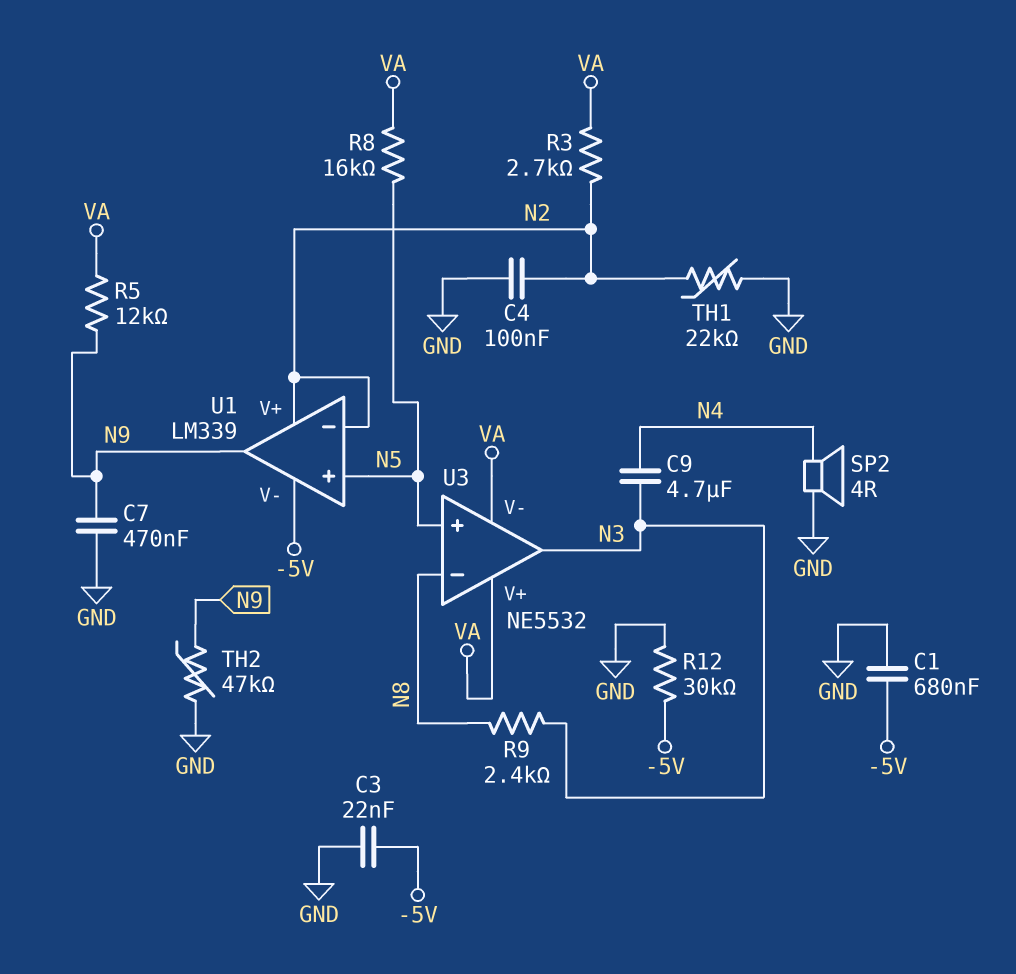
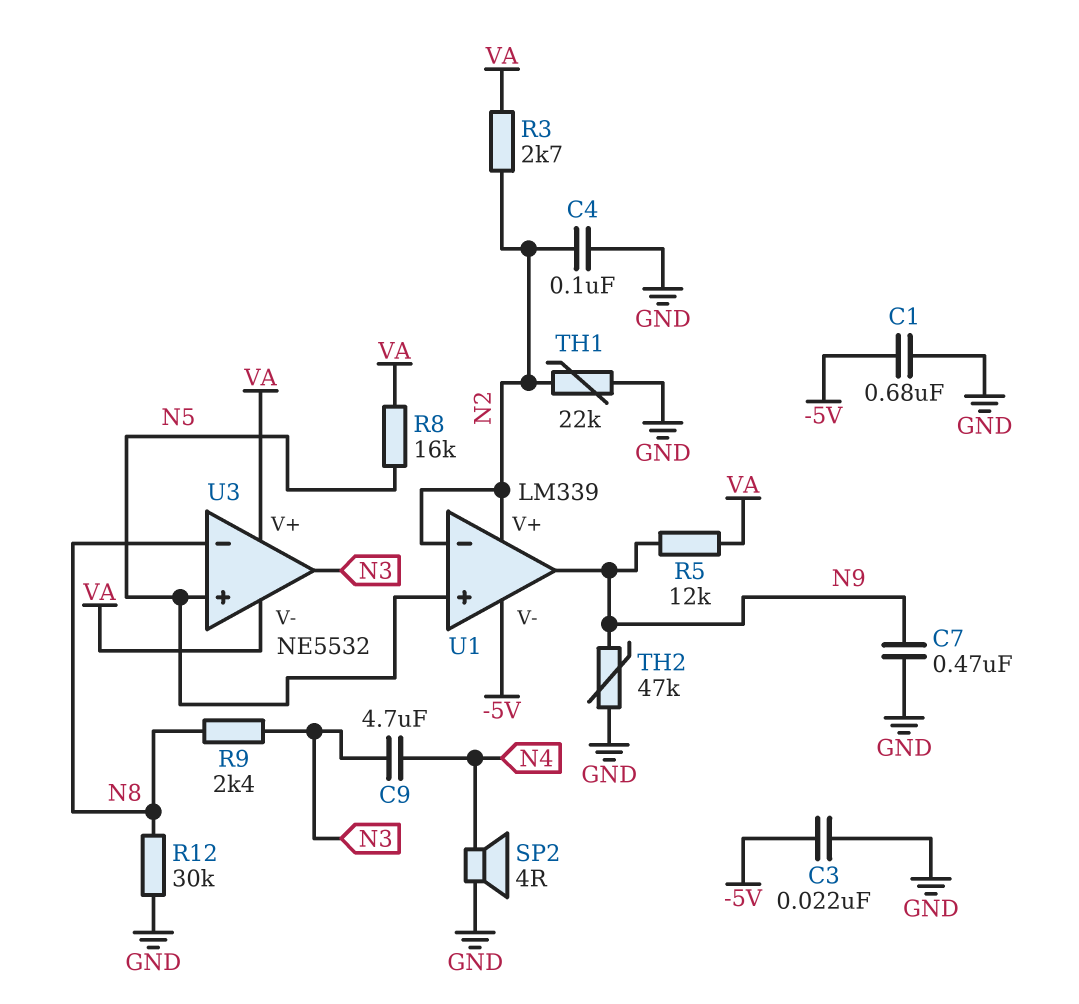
R12: 30k (-5V, GND) -> 30k (GND, N8)

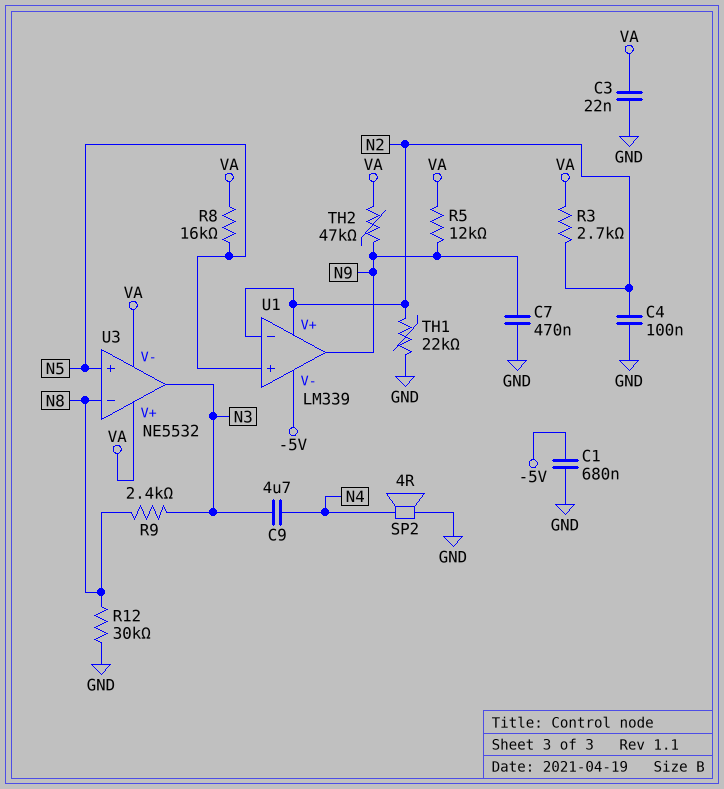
C3: 22nF (-5V, GND) -> 22nF (GND, VA)
TH2: 47k (GND, N9) -> 47k (N9, VA)

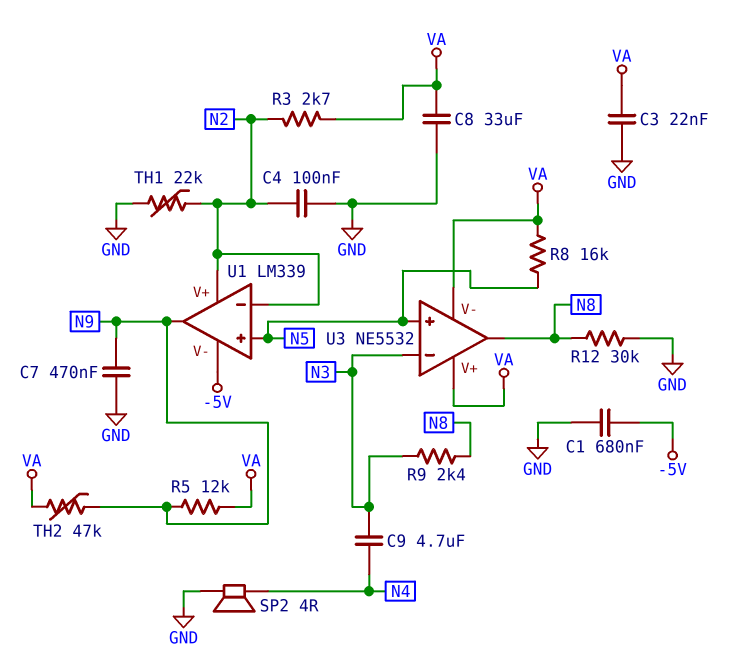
C8: none -> 33uF (GND, VA)
U3 pin in-: N8 -> N3
U3 pin out: N3 -> N8

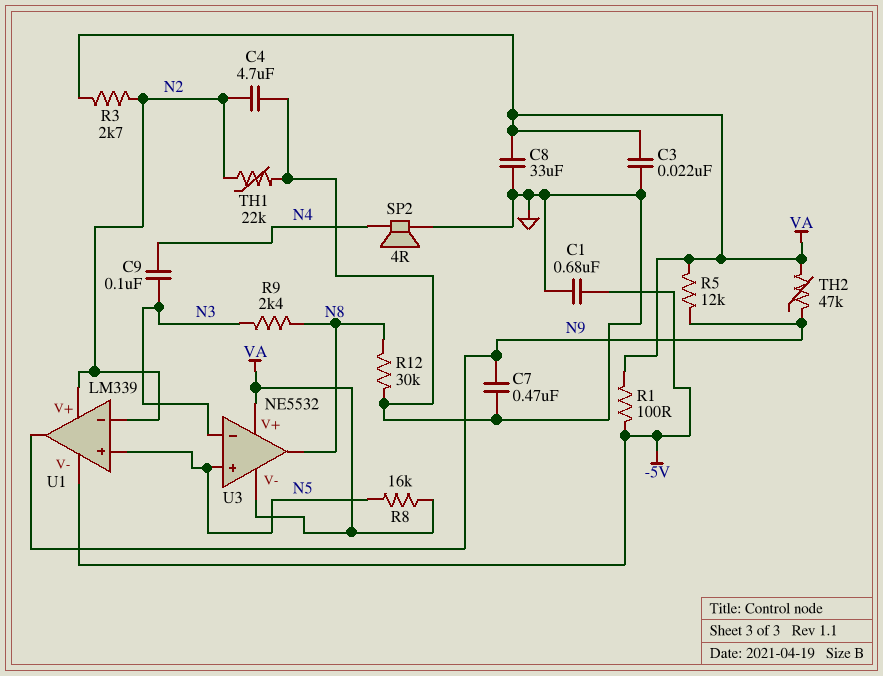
C4: 100nF (GND, N2) -> 4.7uF (GND, N2)
C9: 4.7uF (N3, N4) -> 100nF (N3, N4)
R1: none -> 100 (-5V, VA)

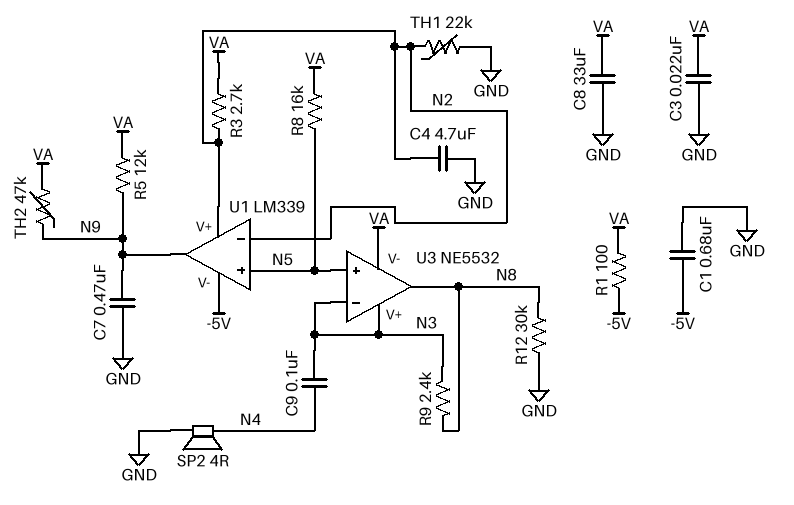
U3 pin V+: VA -> N3

